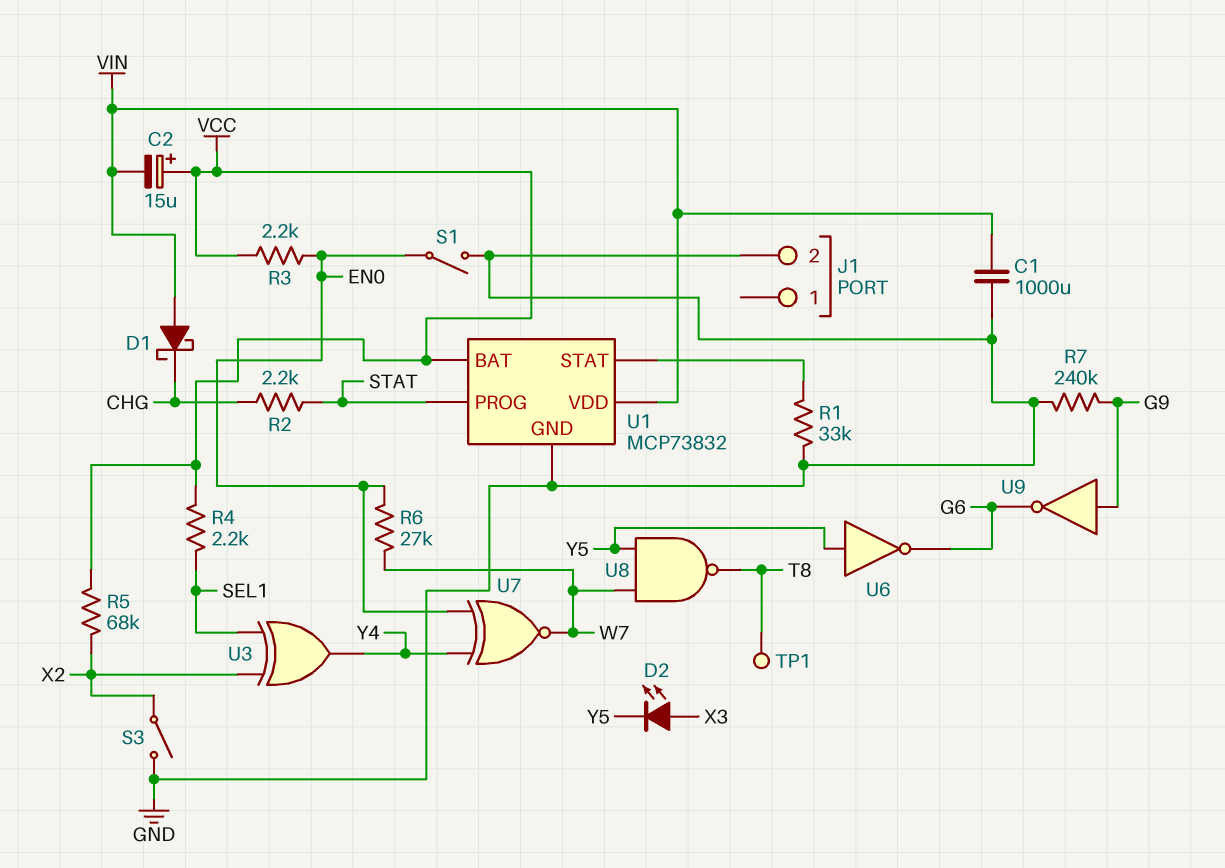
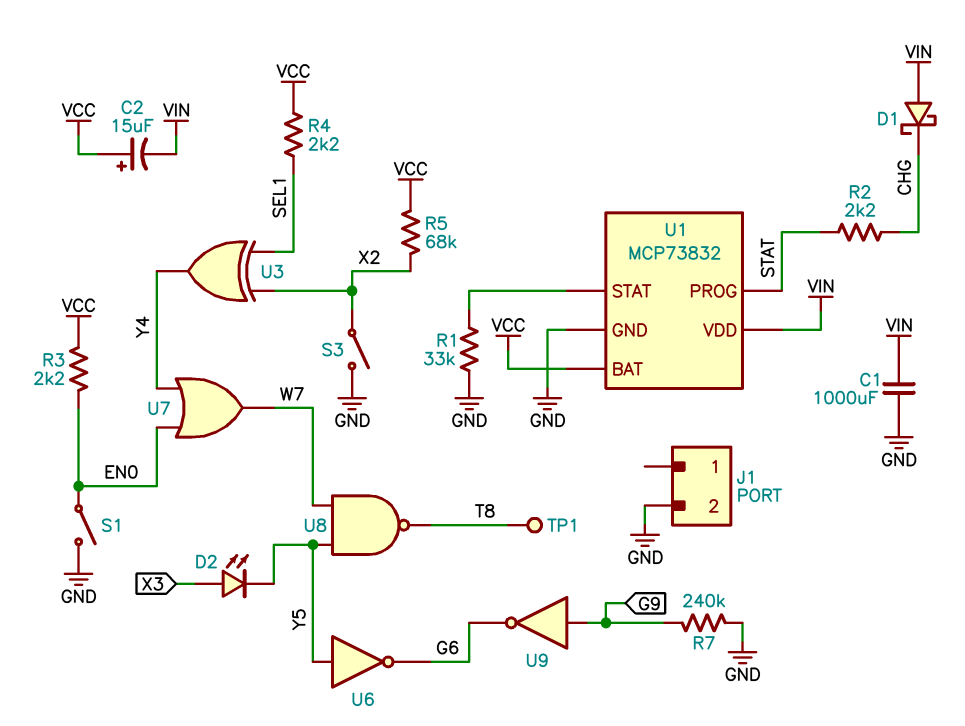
R6: 27k (EN0, W7) -> none
U7: XNOR (in EN0, in Y4, out W7) -> OR (in EN0, in Y4, out W7)

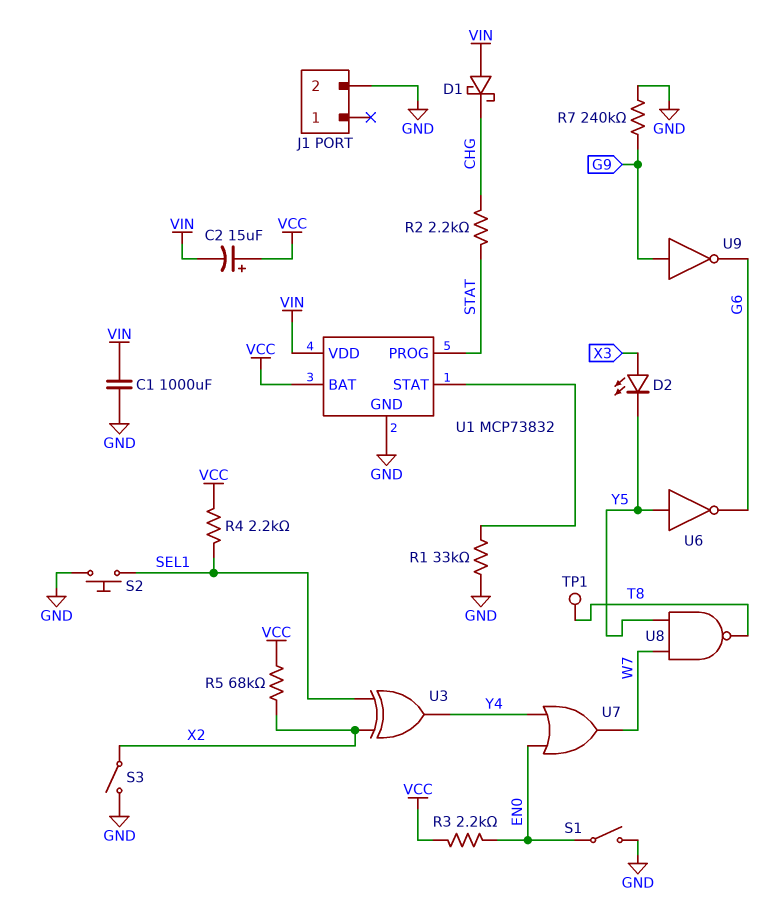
S2: none -> button (GND, SEL1)

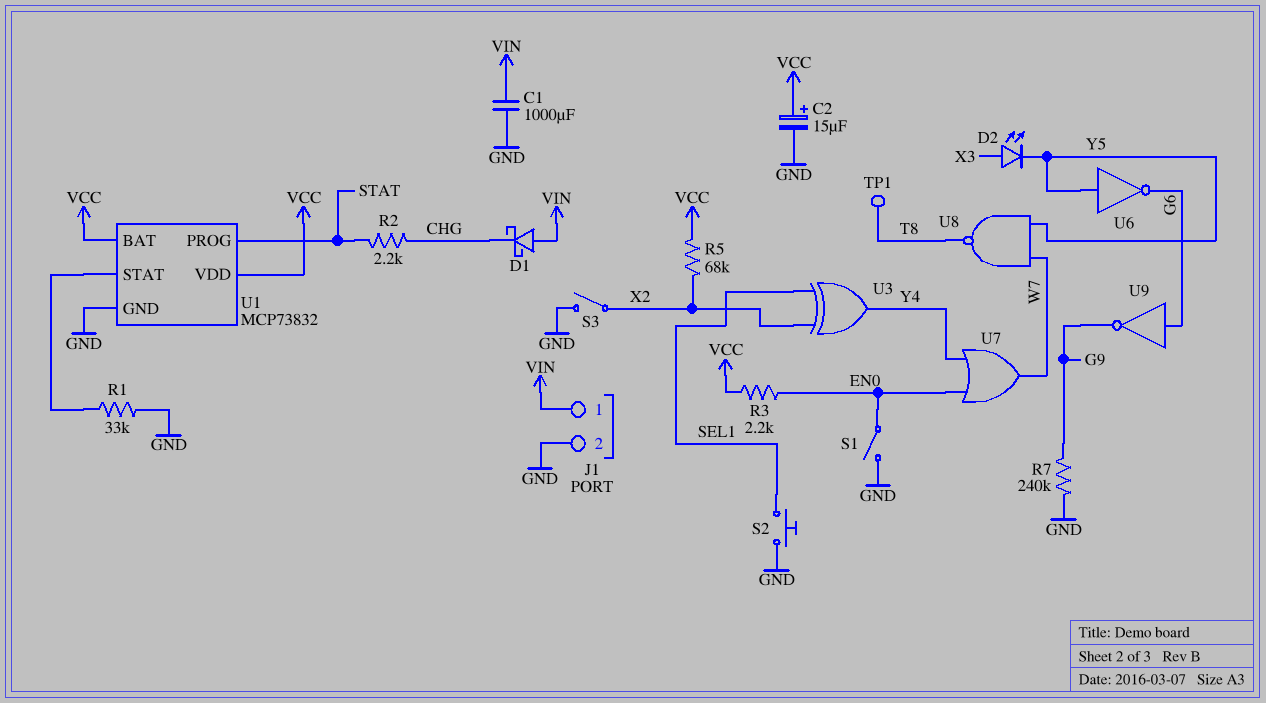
C2: 15uF (plus VCC, minus VIN) -> 15uF (plus VCC, minus GND)
J1 pin 1: none -> VIN
R4: 2.2k (SEL1, VCC) -> none
U1 pin VDD: VIN -> VCC
U9: NOT (in G9, out G6) -> NOT (in G6, out G9)

